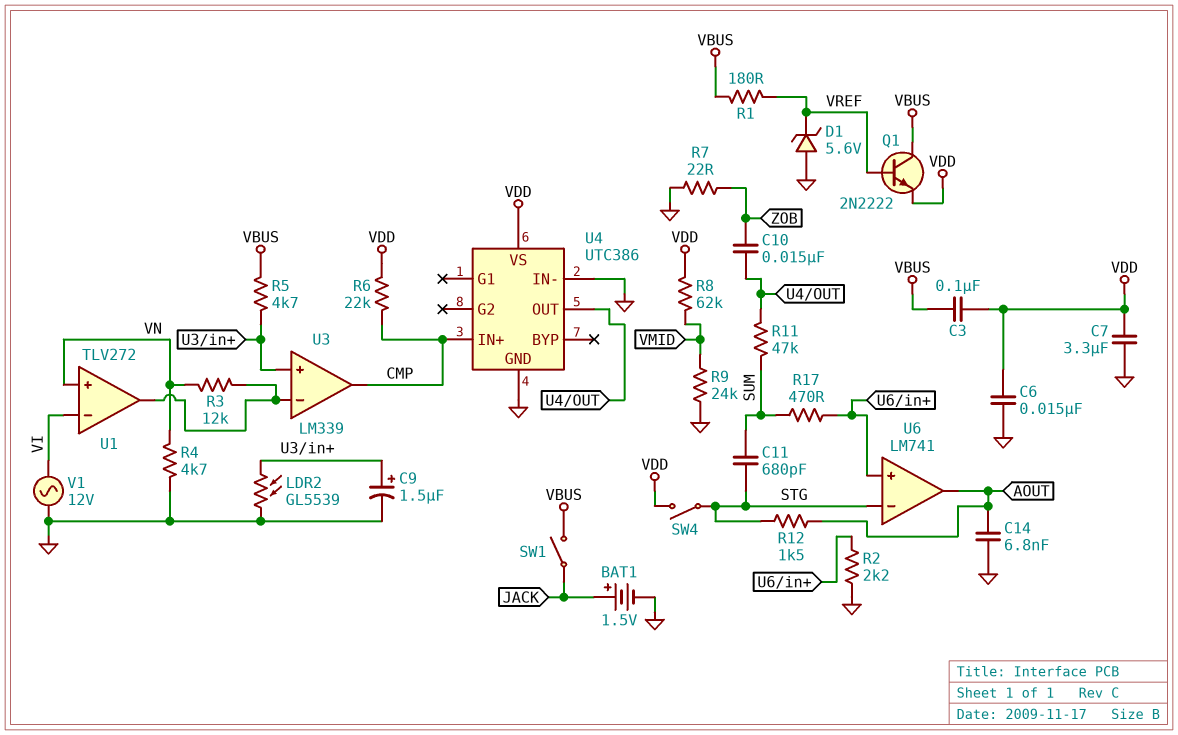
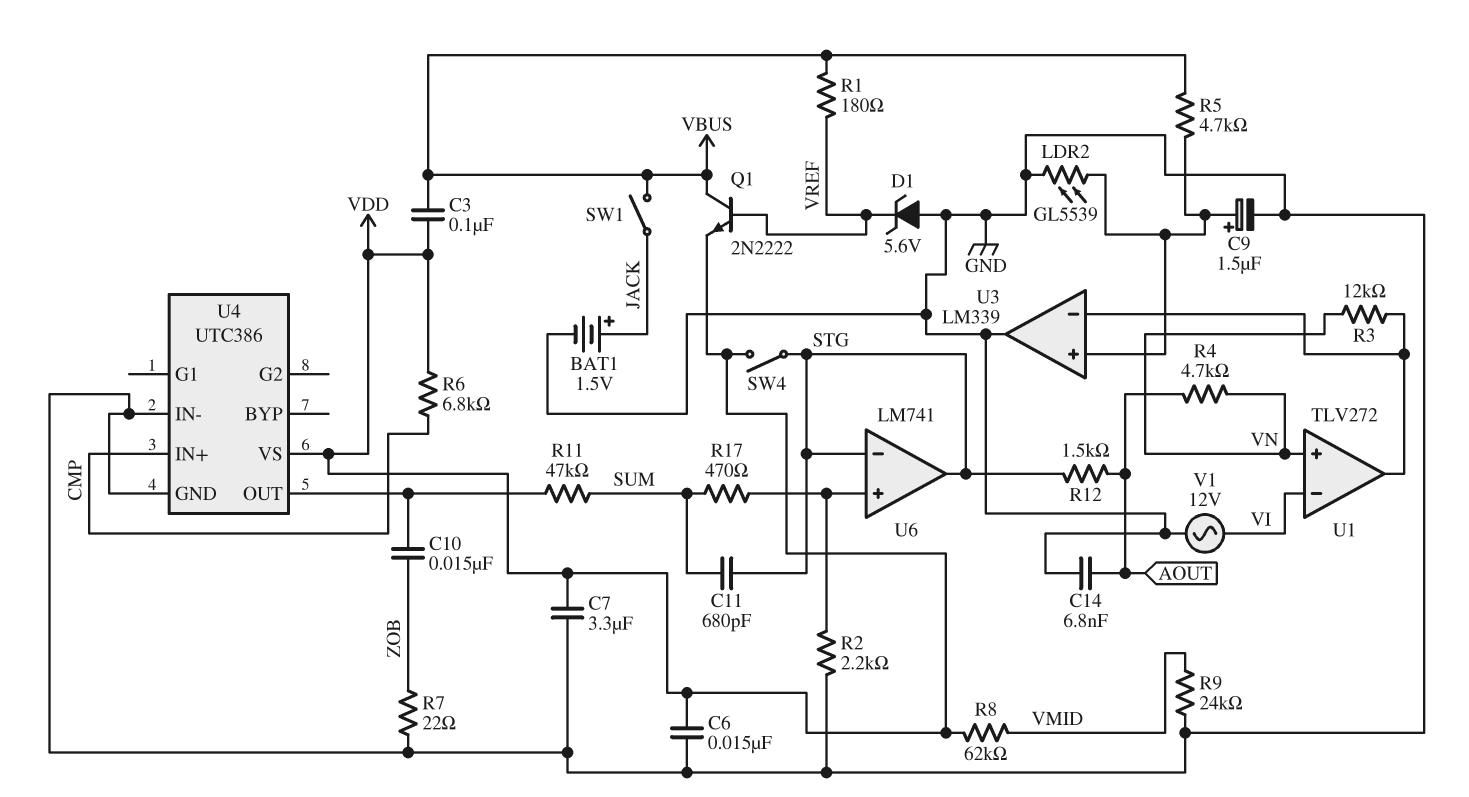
R4: 4.7k (GND, VN) -> 4.7k (AOUT, VN)
R6: 22k (CMP, VDD) -> 6.8k (CMP, VDD)
U3 pin out: CMP -> GND
U6 pin out: AOUT -> STG

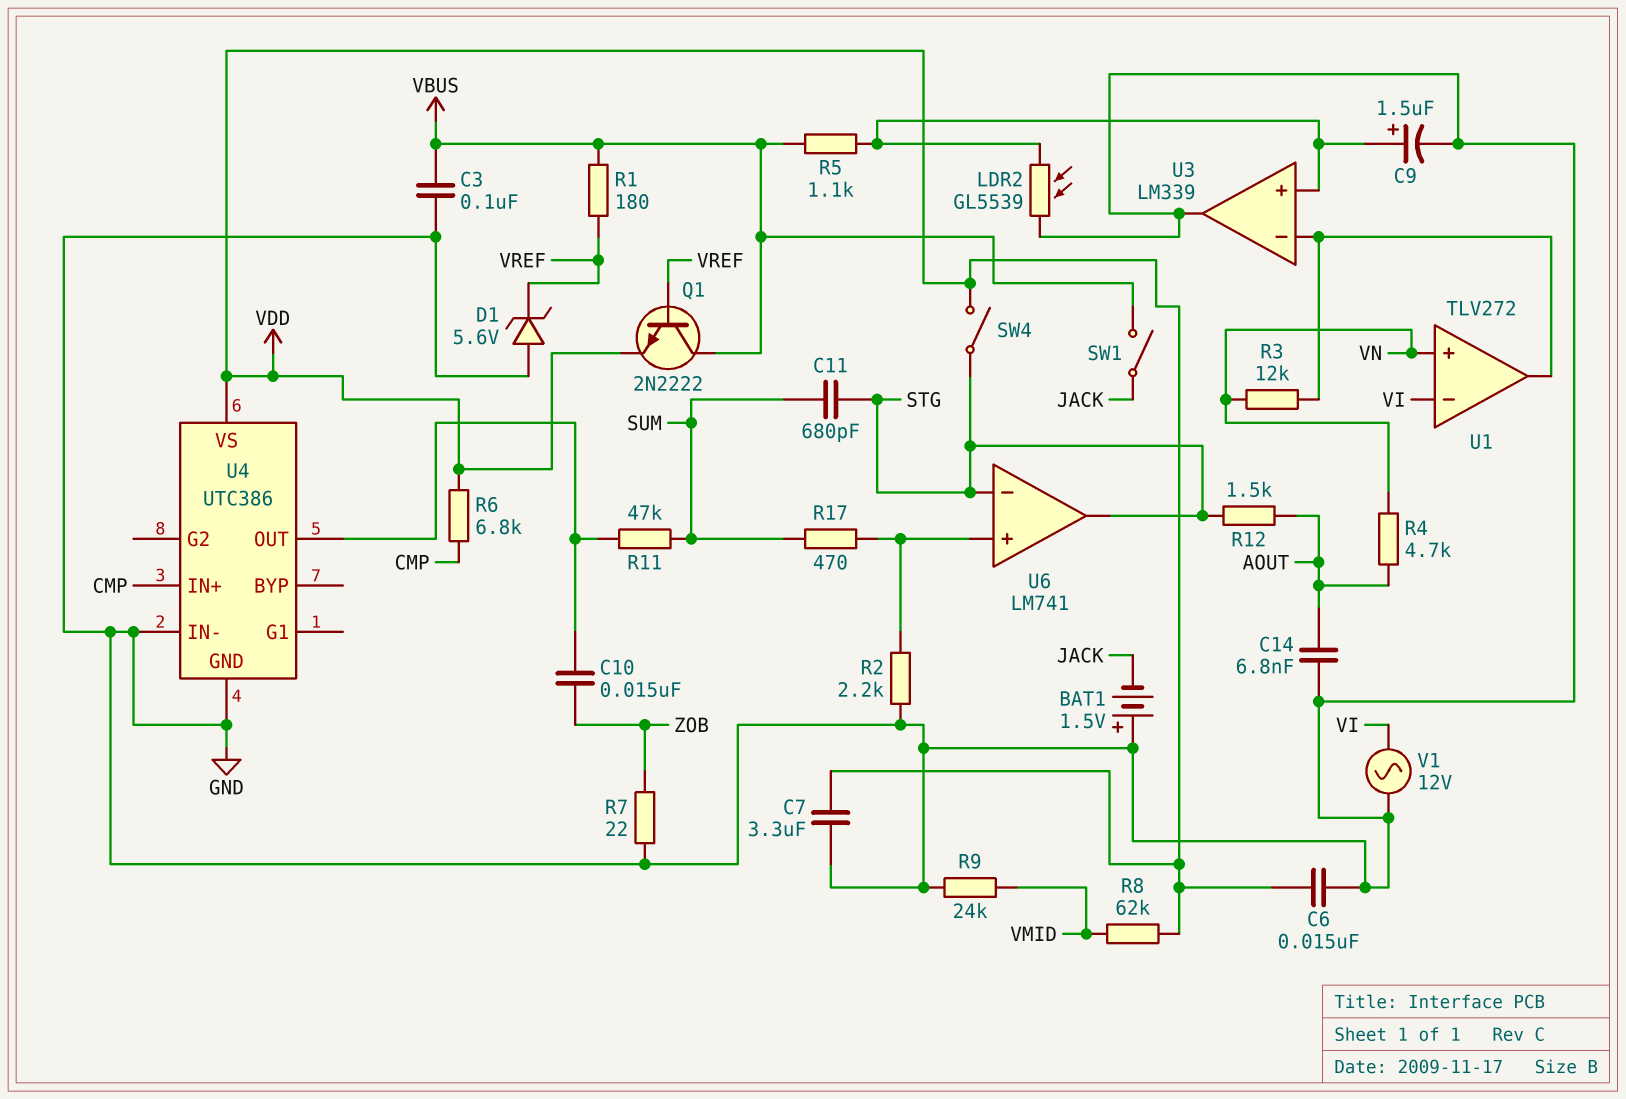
BAT1: 1.5V (plus JACK, minus GND) -> 1.5V (plus GND, minus JACK)
C3: 100nF (VBUS, VDD) -> 100nF (GND, VBUS)
R5: 4.7k (U3/in+, VBUS) -> 1.1k (U3/in+, VBUS)

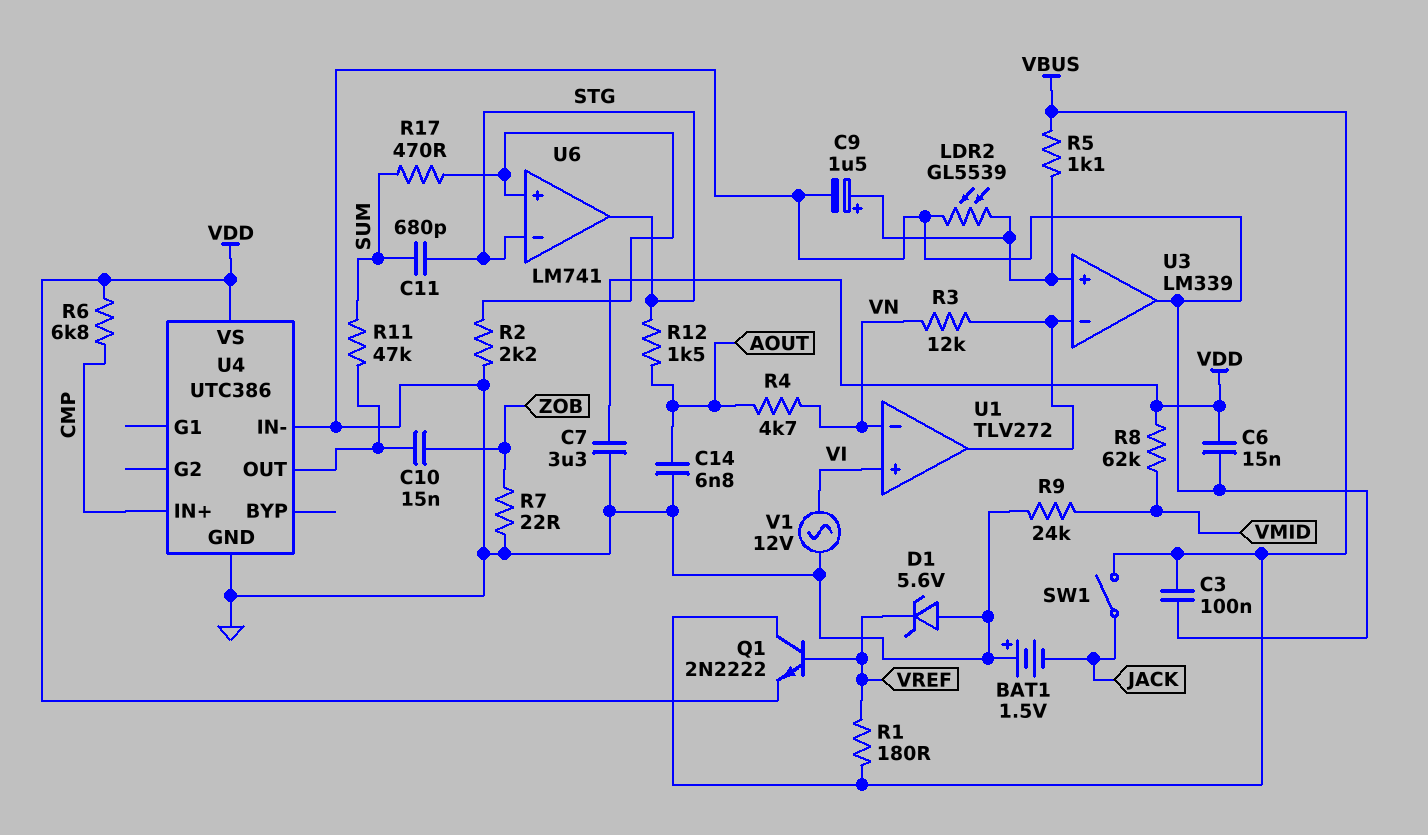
SW4: switch (STG, VDD) -> none
U1 pin in+: VN -> VI
U1 pin in-: VI -> VN

